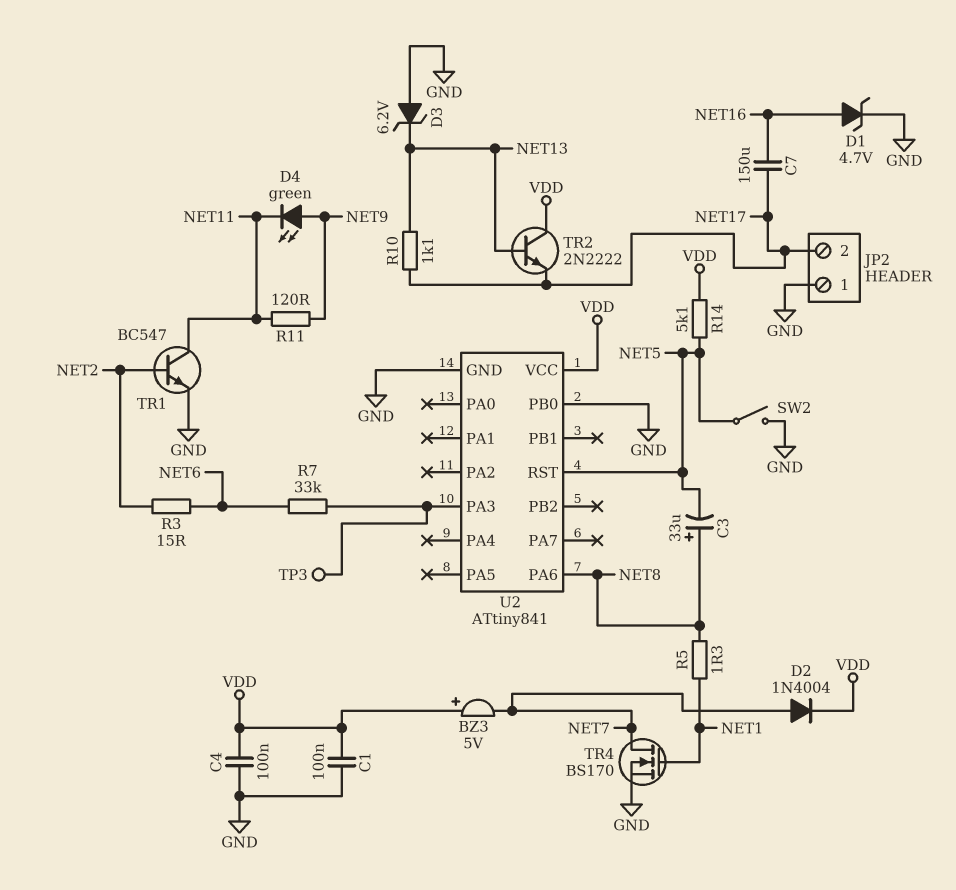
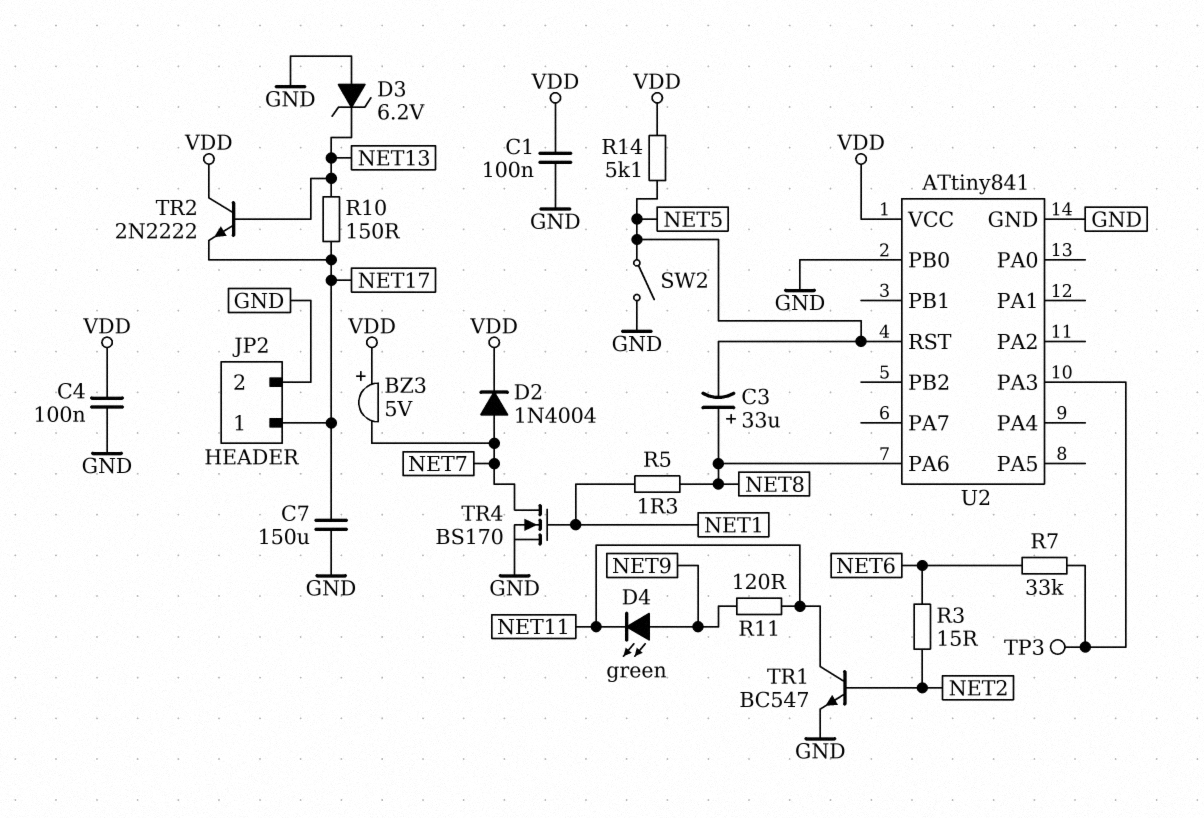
C7: 150uF (NET16, NET17) -> 150uF (GND, NET17)
D1: zener 4.7V (A NET16, K GND) -> none
JP2 pin 1: GND -> NET17
JP2 pin 2: NET17 -> GND
R10: 1.1k (NET13, NET17) -> 150 (NET13, NET17)

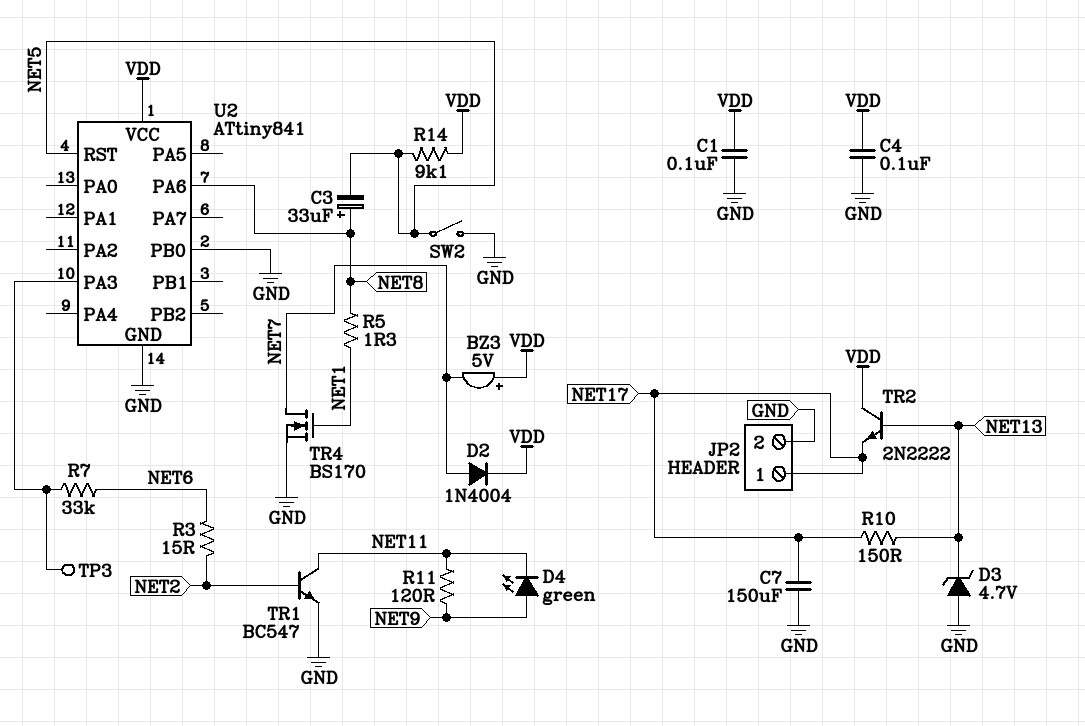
D3: zener 6.2V (A GND, K NET13) -> zener 4.7V (A GND, K NET13)
R14: 5.1k (NET5, VDD) -> 9.1k (NET5, VDD)

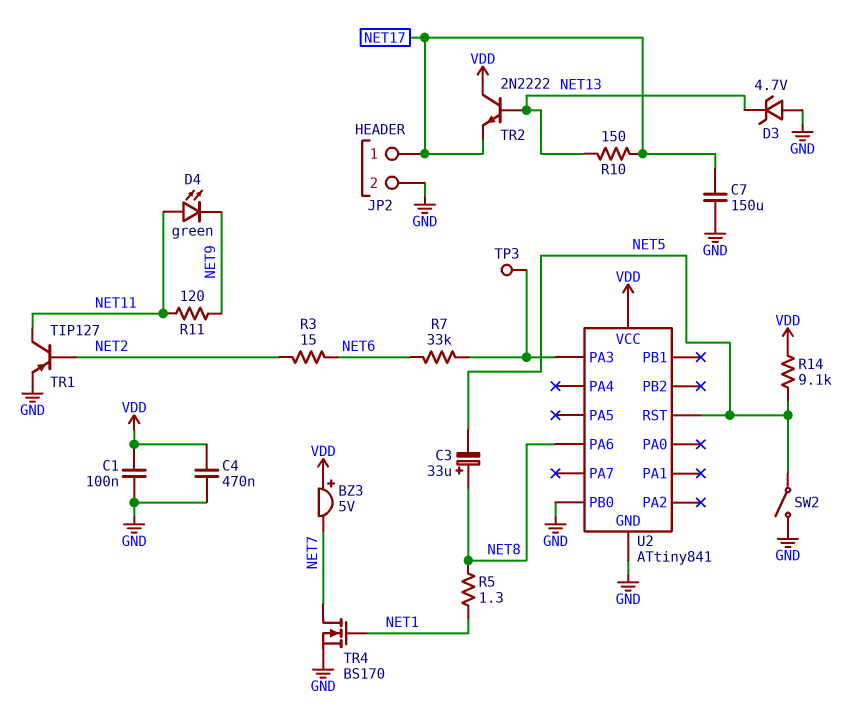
C4: 100nF (GND, VDD) -> 470nF (GND, VDD)
D2: diode 1N4004 (A NET7, K VDD) -> none
D4: LED green (A NET9, K NET11) -> LED green (A NET11, K NET9)
TR1: NPN BC547 (B NET2, C NET11, E GND) -> PNP TIP127 (B NET2, C NET11, E GND)

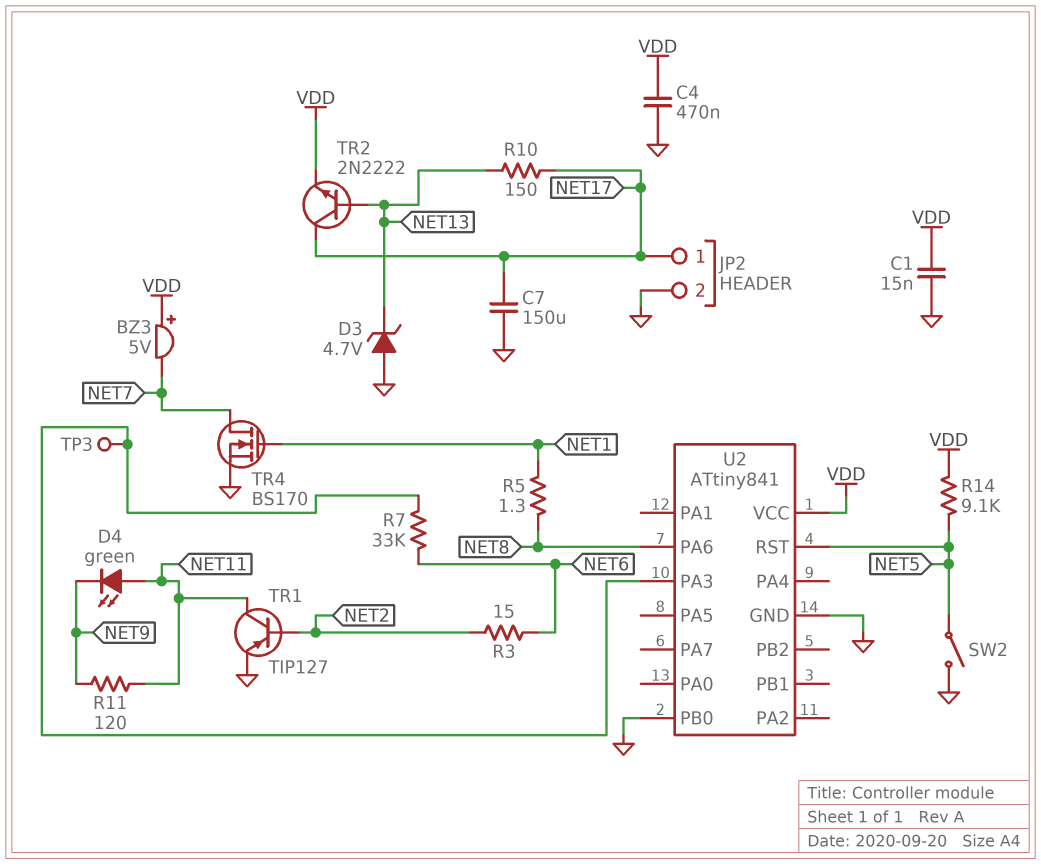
C1: 100nF (GND, VDD) -> 15nF (GND, VDD)
C3: 33uF (plus NET8, minus NET5) -> none
TR2: NPN 2N2222 (B NET13, C VDD, E NET17) -> NPN 2N2222 (B NET13, C NET17, E VDD)

